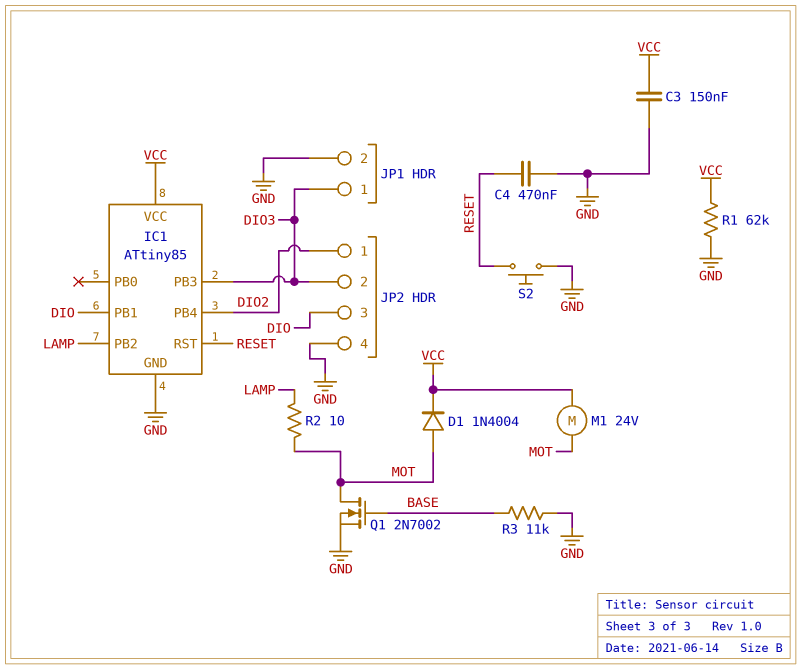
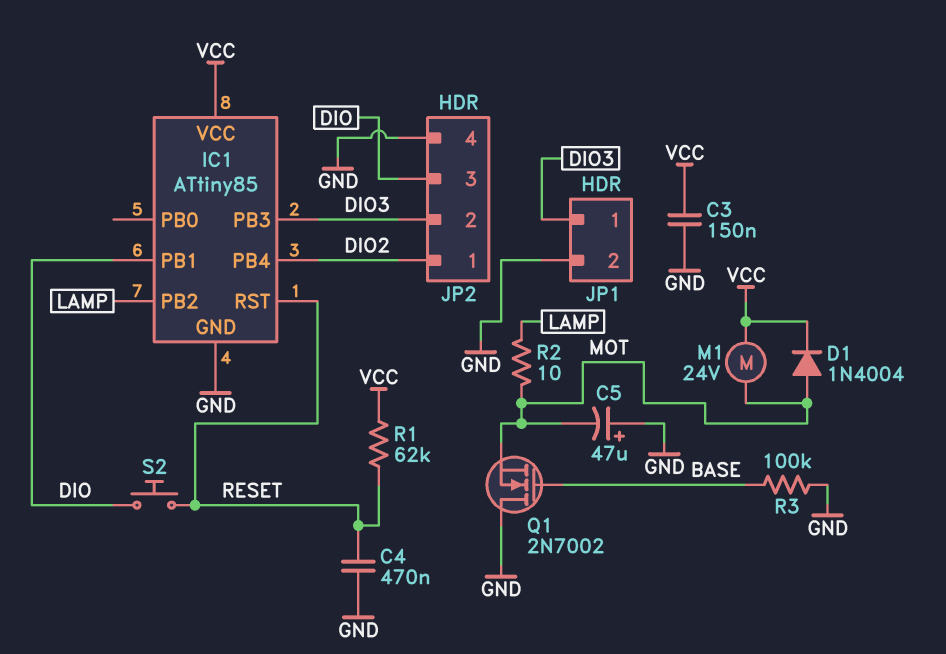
C5: none -> 47uF (plus GND, minus MOT)
Q1: NMOS 2N7002 (G BASE, D MOT, S GND) -> NMOS 2N7002 (G BASE, D GND, S MOT)
R1: 62k (GND, VCC) -> 62k (RESET, VCC)
R3: 11k (BASE, GND) -> 100k (BASE, GND)
S2: button (GND, RESET) -> button (DIO, RESET)

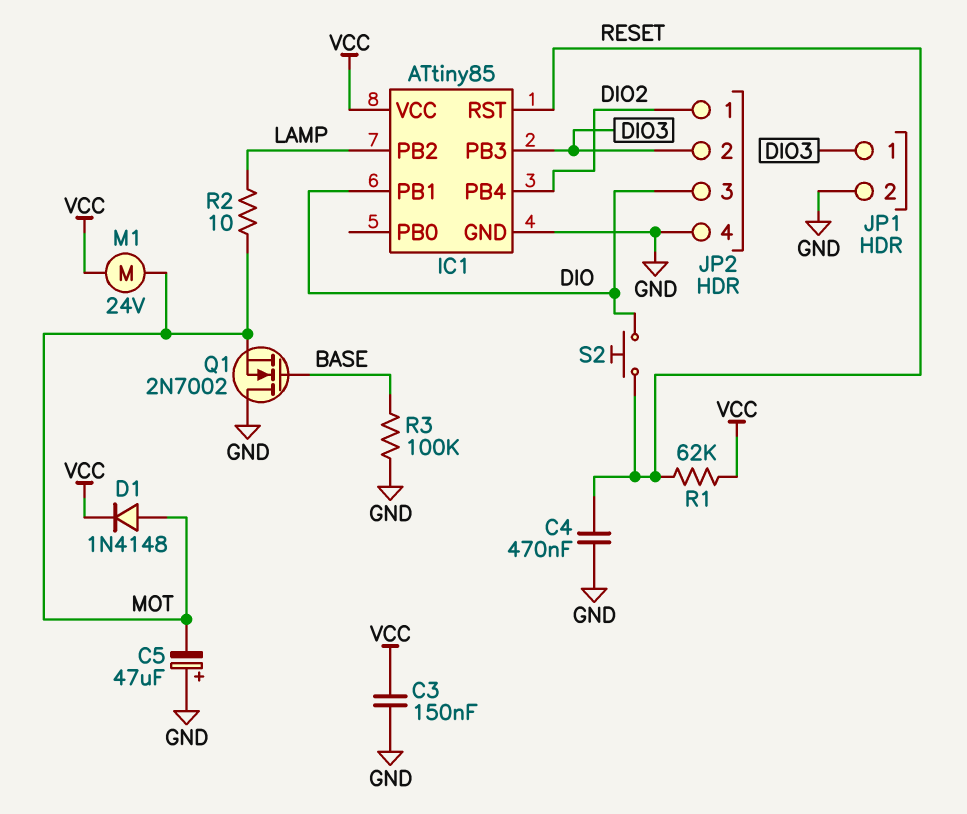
D1: diode 1N4004 (A MOT, K VCC) -> diode 1N4148 (A MOT, K VCC)

